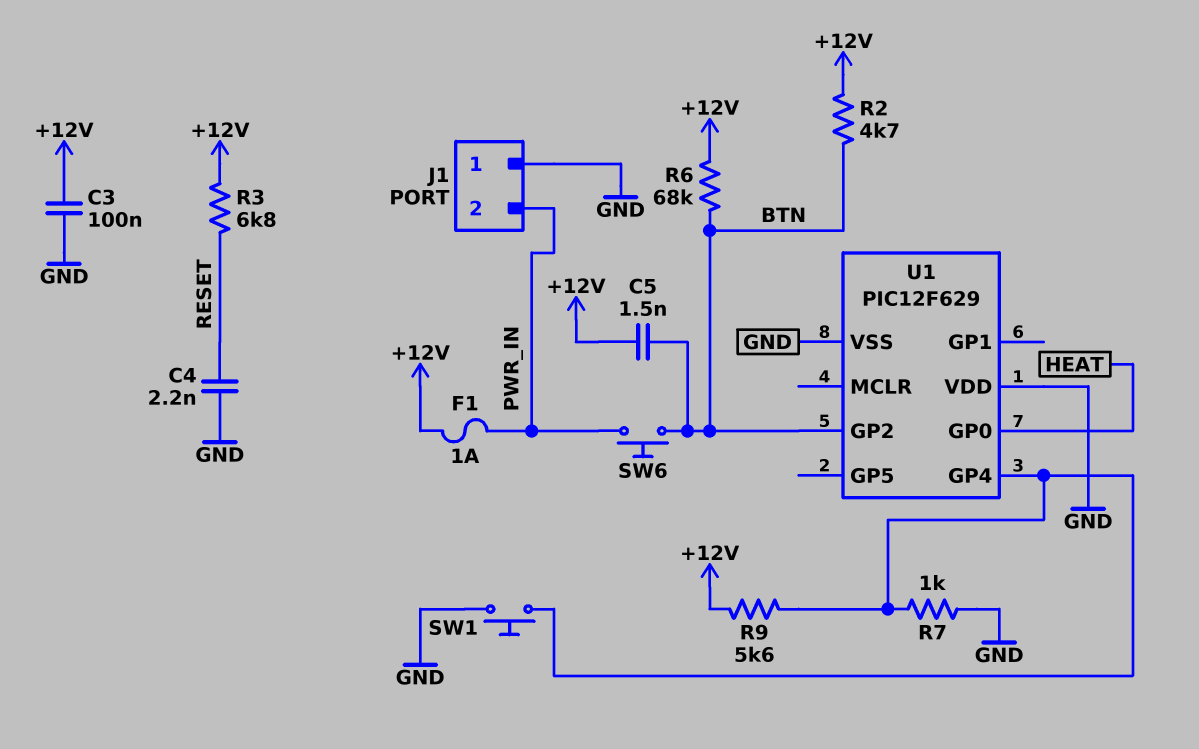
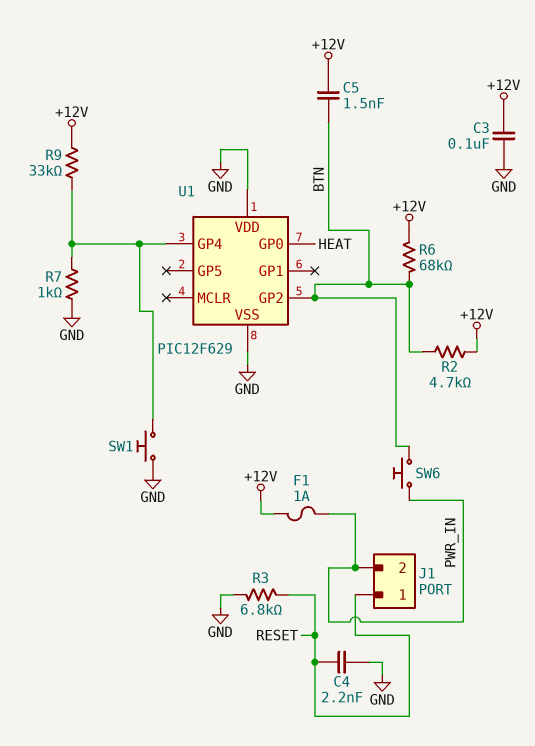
J1 pin 1: GND -> RESET
R3: 6.8k (+12V, RESET) -> 6.8k (GND, RESET)
R9: 5.6k (+12V, U1/GP4) -> 33k (+12V, U1/GP4)

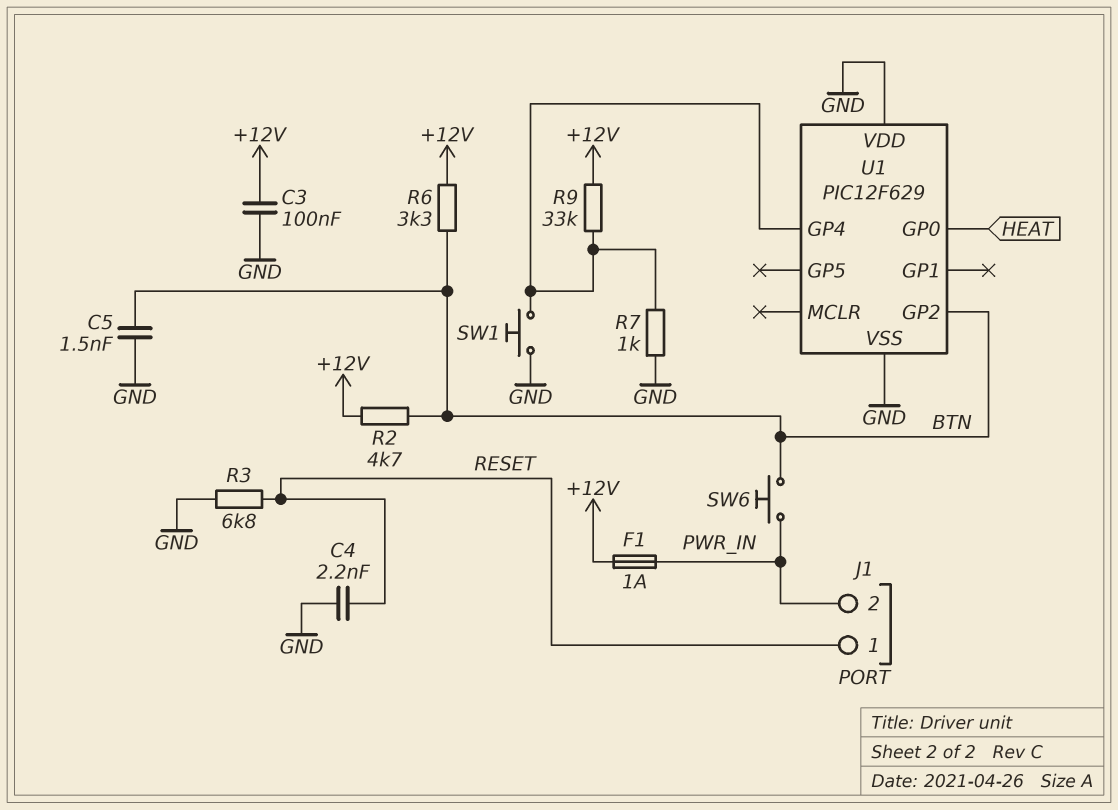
C5: 1.5nF (+12V, BTN) -> 1.5nF (BTN, GND)
R6: 68k (+12V, BTN) -> 3.3k (+12V, BTN)

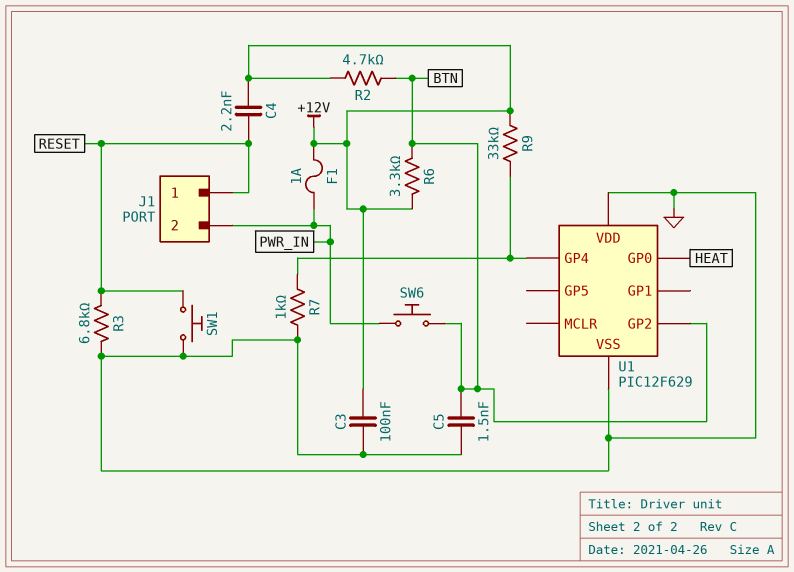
C4: 2.2nF (GND, RESET) -> 2.2nF (+12V, RESET)
SW1: button (GND, U1/GP4) -> button (GND, RESET)

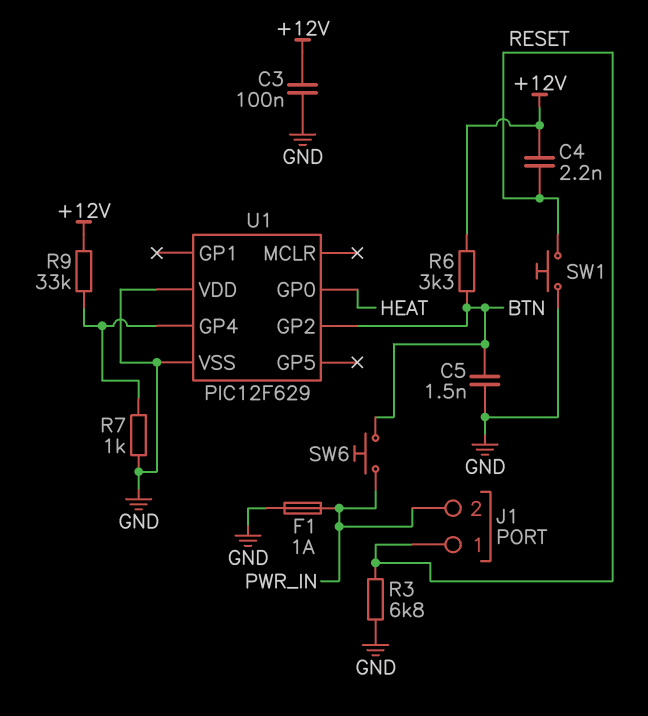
F1: 1A (+12V, PWR_IN) -> 1A (GND, PWR_IN)
R2: 4.7k (+12V, BTN) -> none

